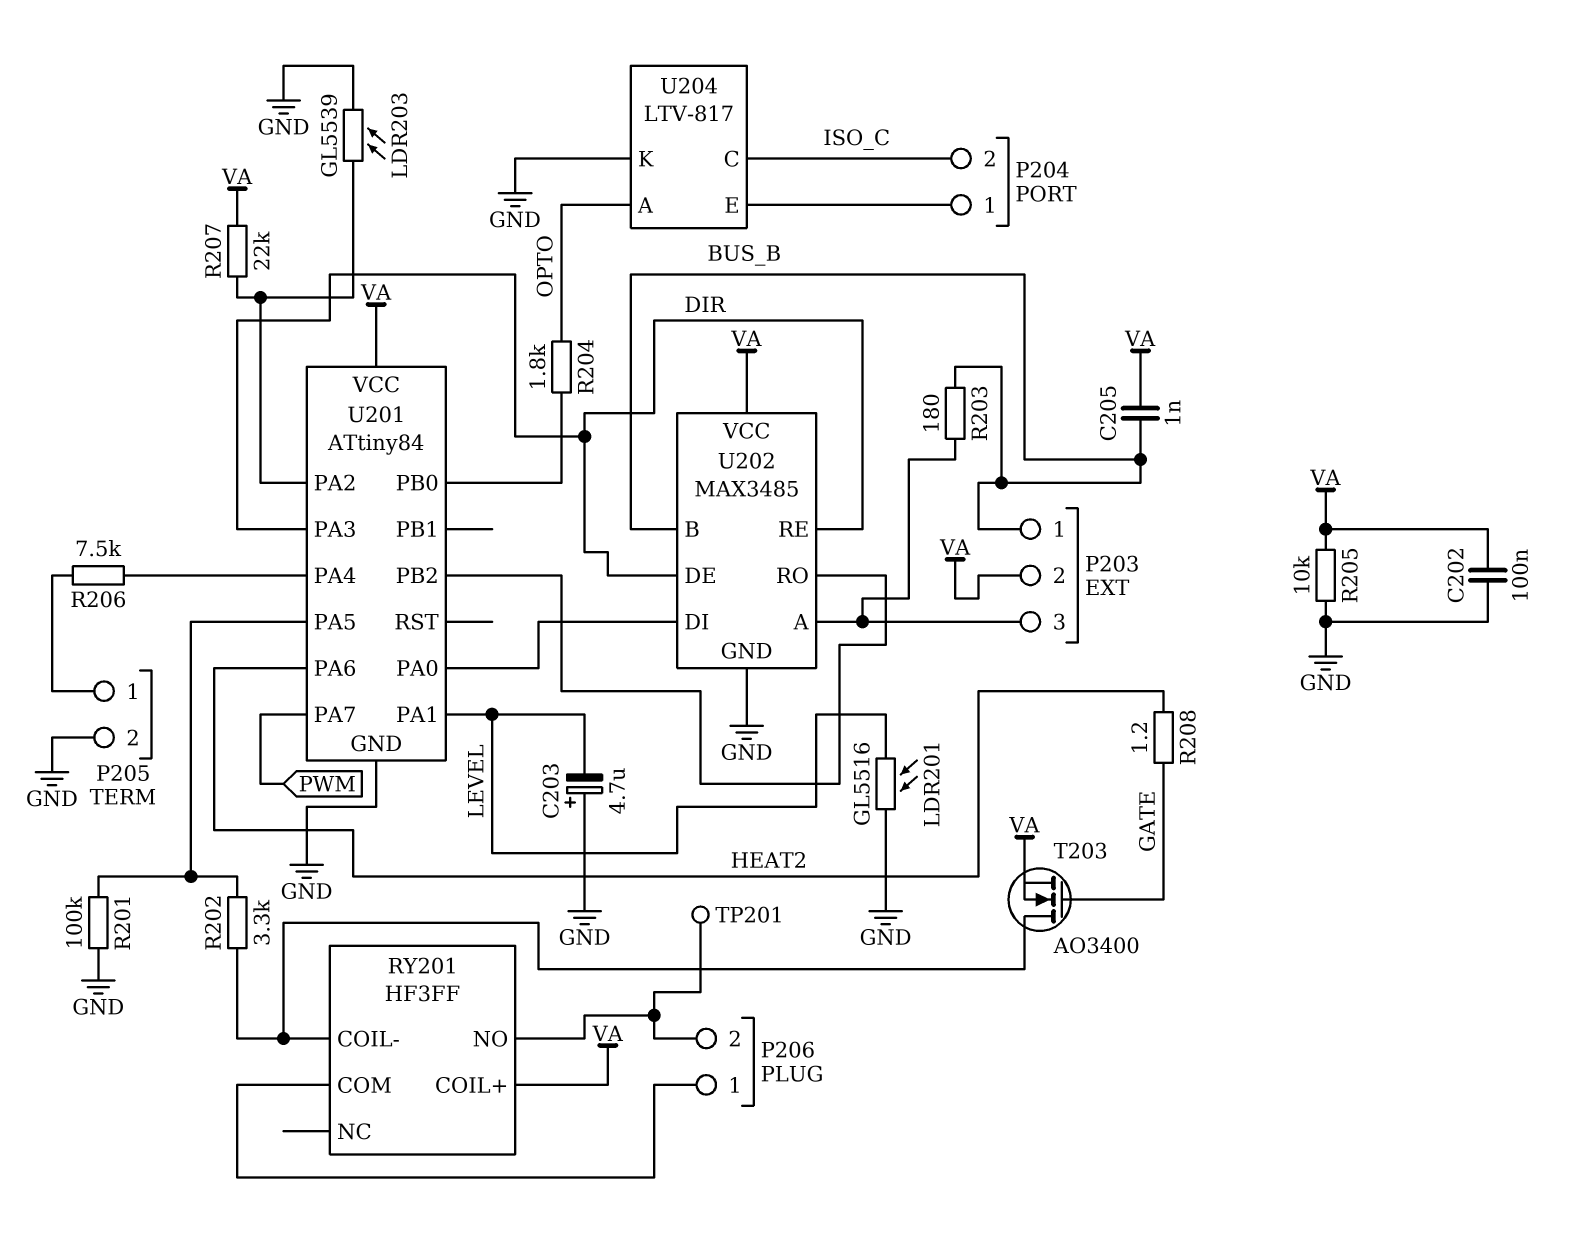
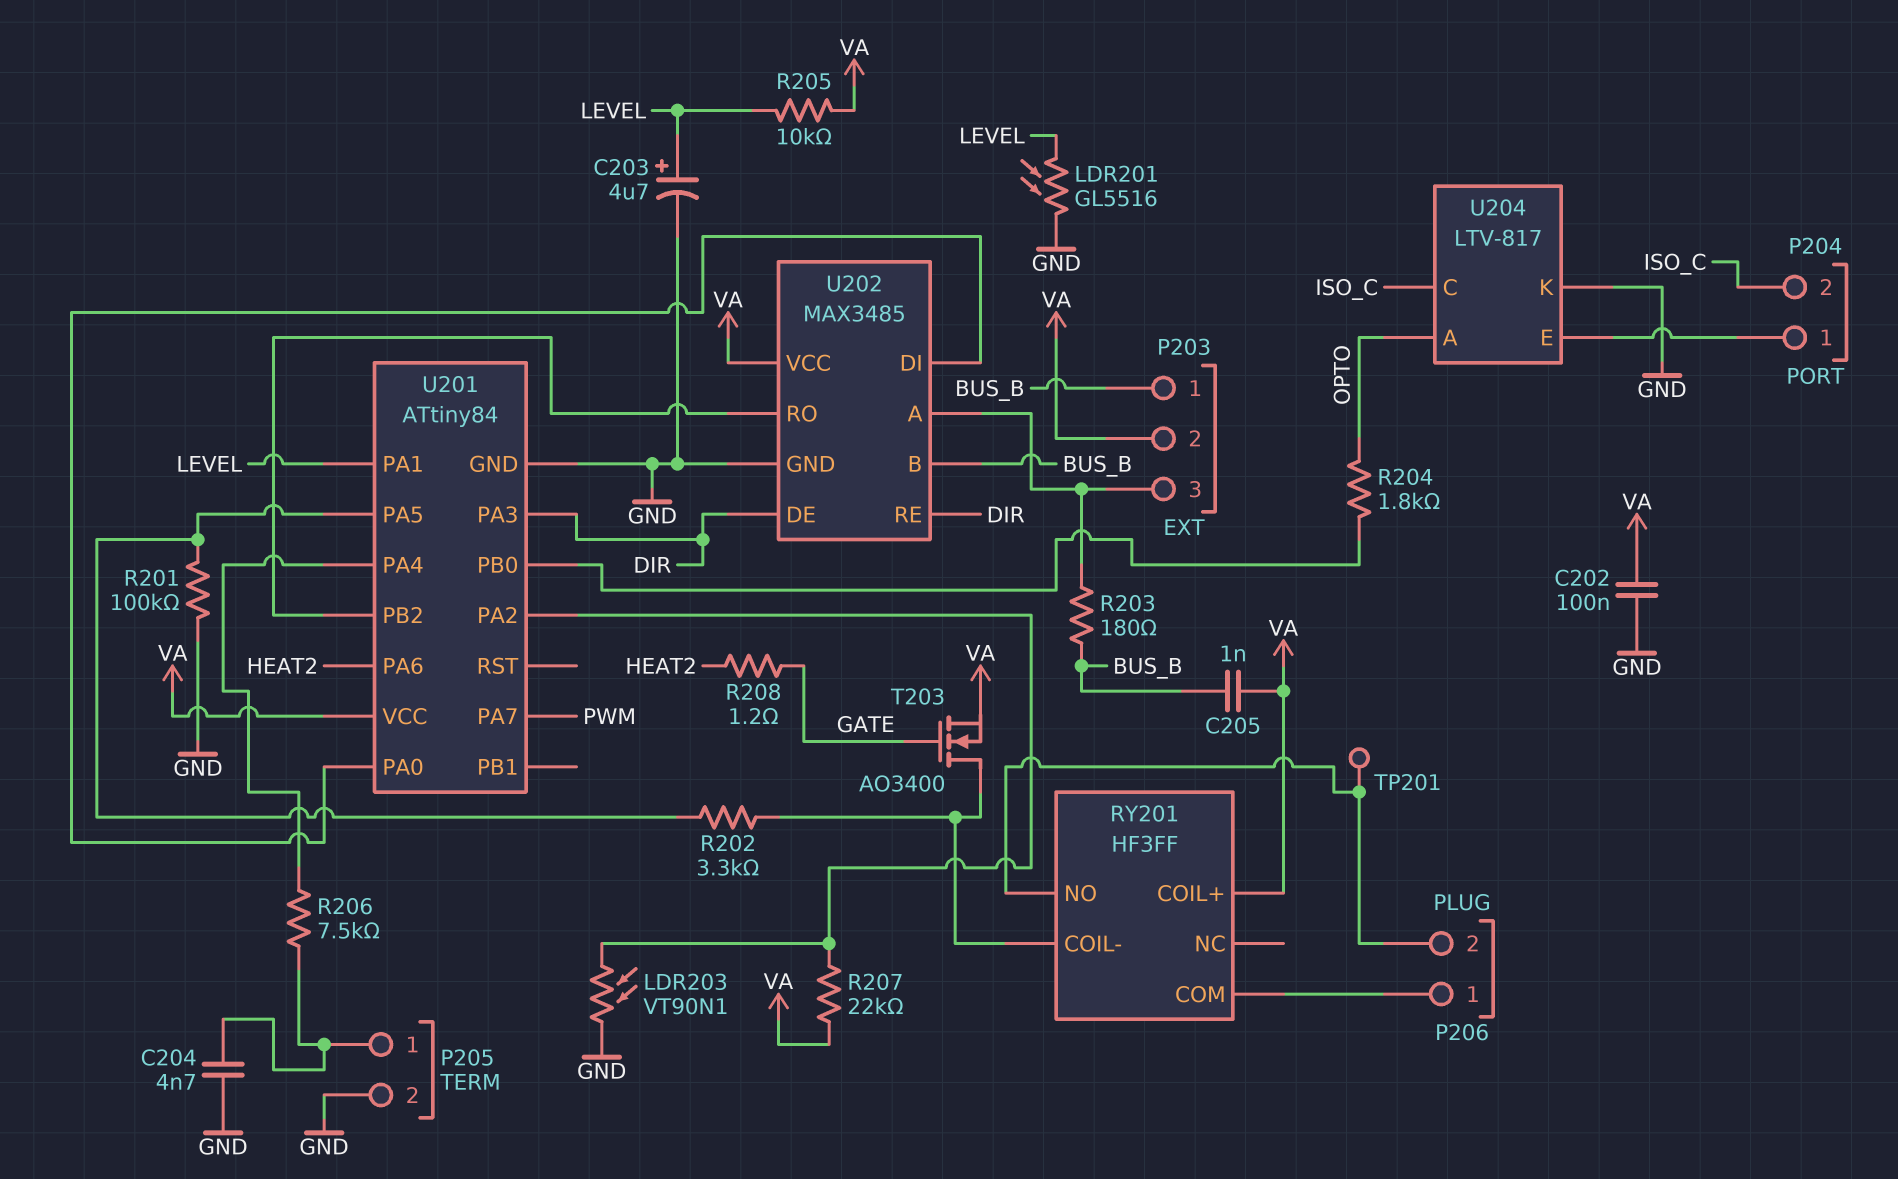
C203: 4.7uF (plus GND, minus LEVEL) -> 4.7uF (plus LEVEL, minus GND)
C204: none -> 4.7nF (GND, P205/1)
LDR203: GL5539 (GND, U201/PA2) -> VT90N1 (GND, U201/PA2)
R205: 10k (GND, VA) -> 10k (LEVEL, VA)

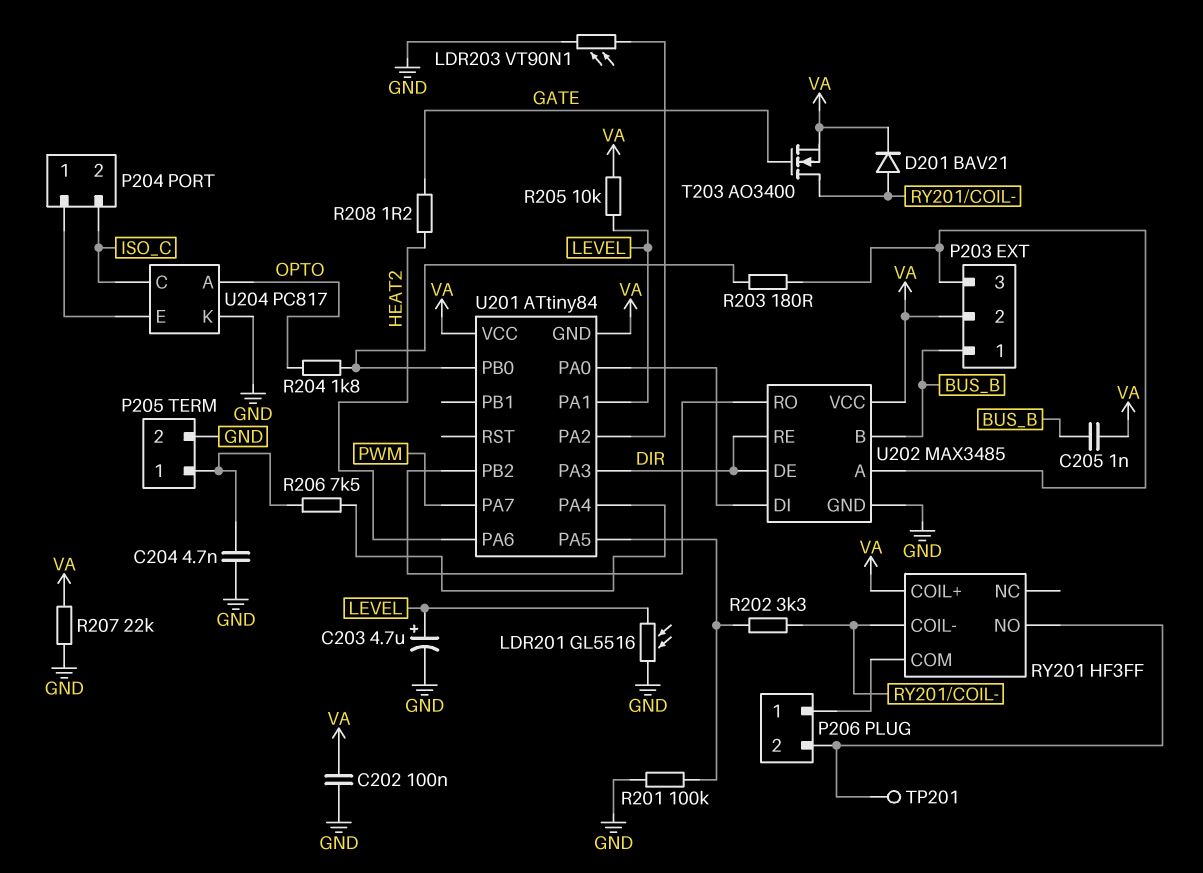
D201: none -> diode BAV21 (A RY201/COIL-, K VA)
R203: 180 (BUS_B, P203/3) -> 180 (P203/3, U201/PB0)
R207: 22k (U201/PA2, VA) -> 22k (GND, VA)
U201 pin GND: GND -> VA
U204: LTV-817 -> PC817

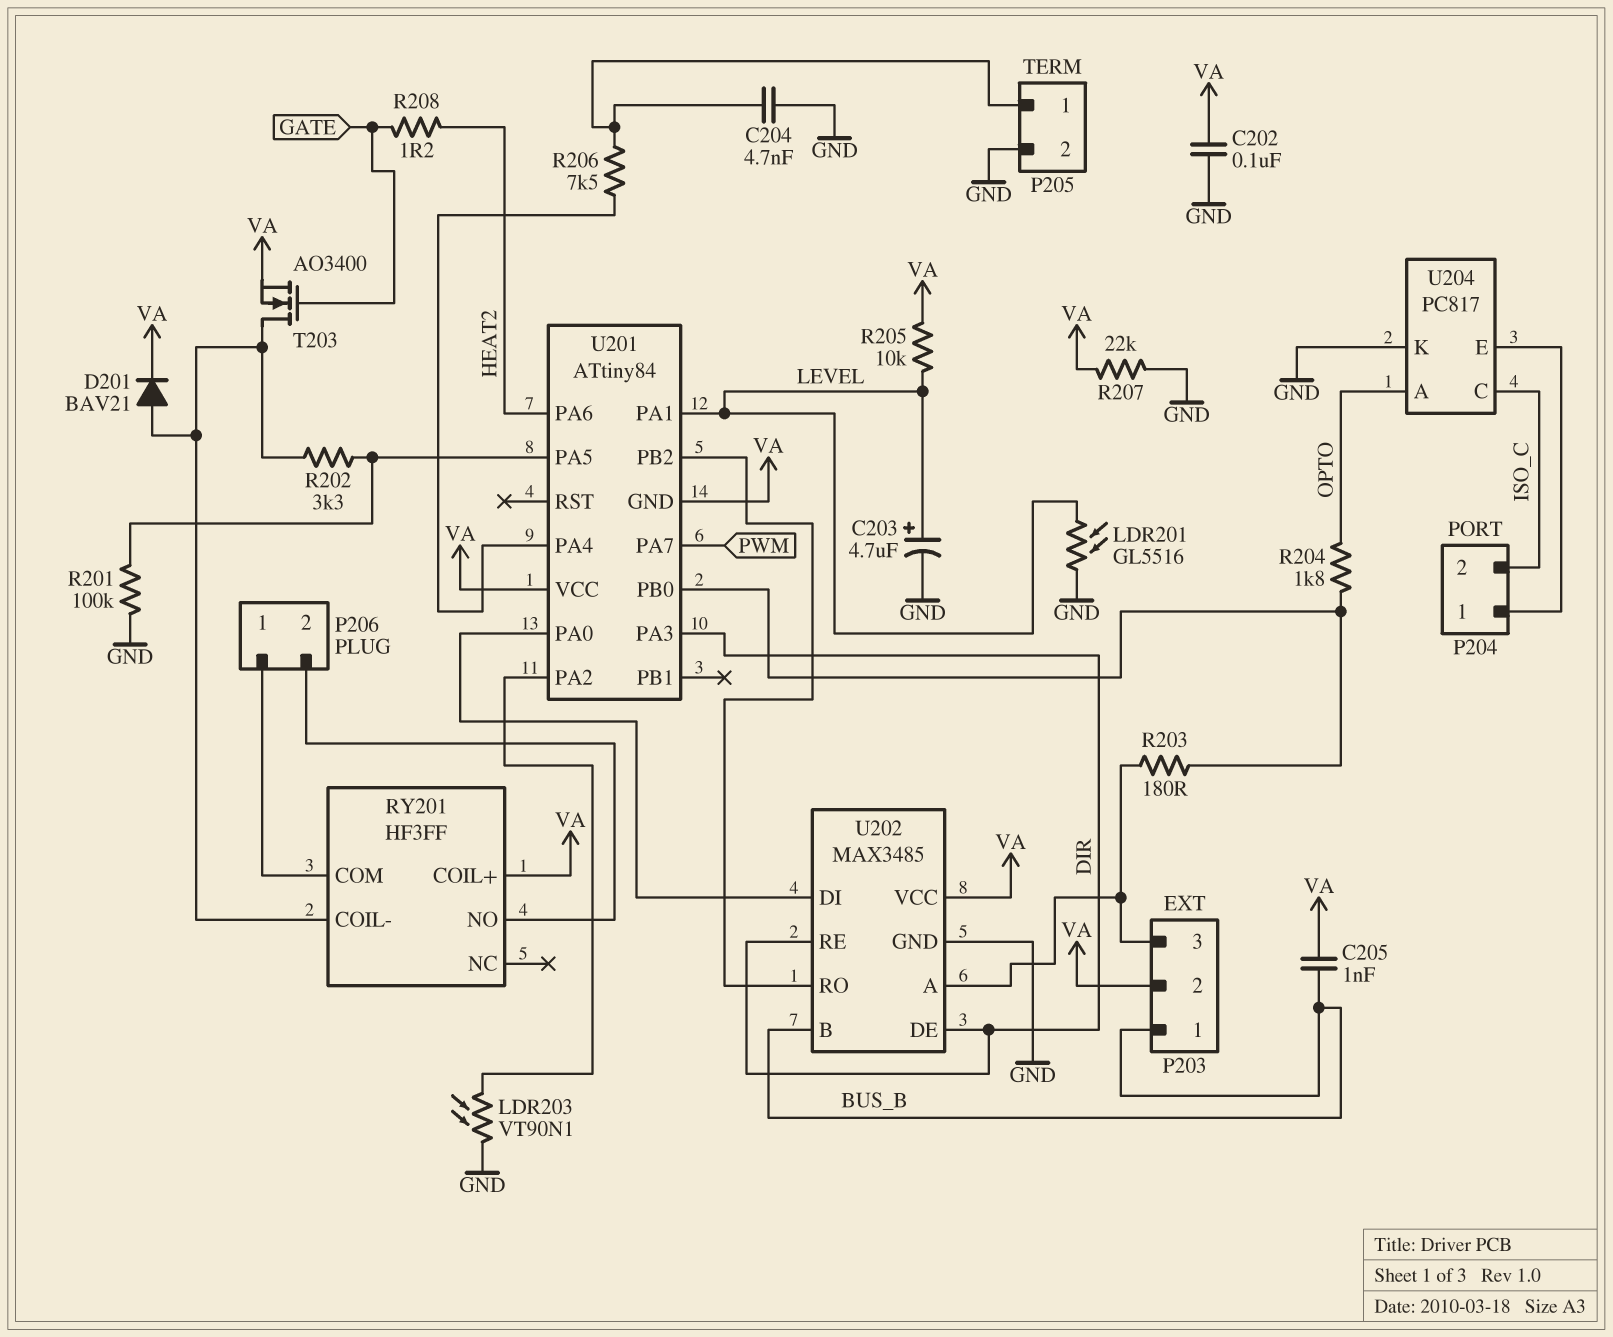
TP201: test point (P206/2) -> none

